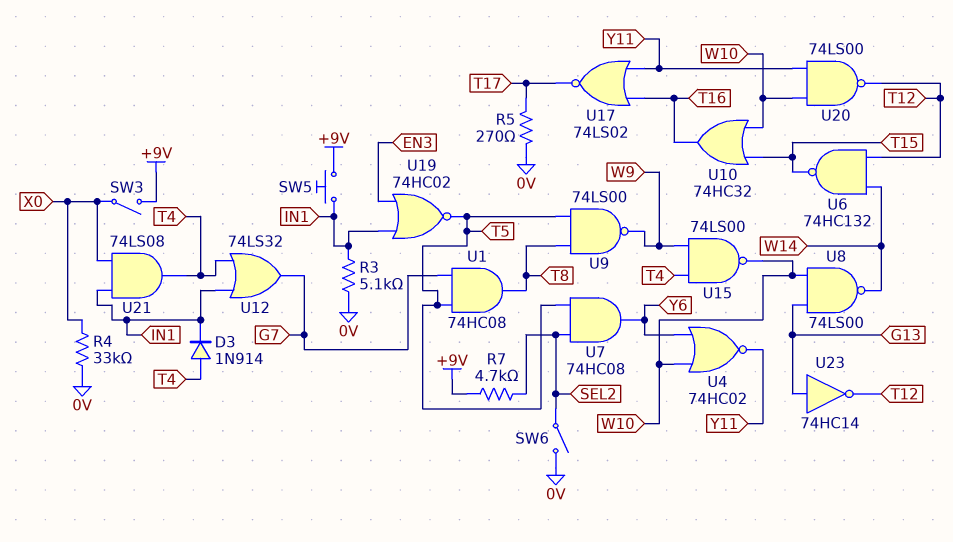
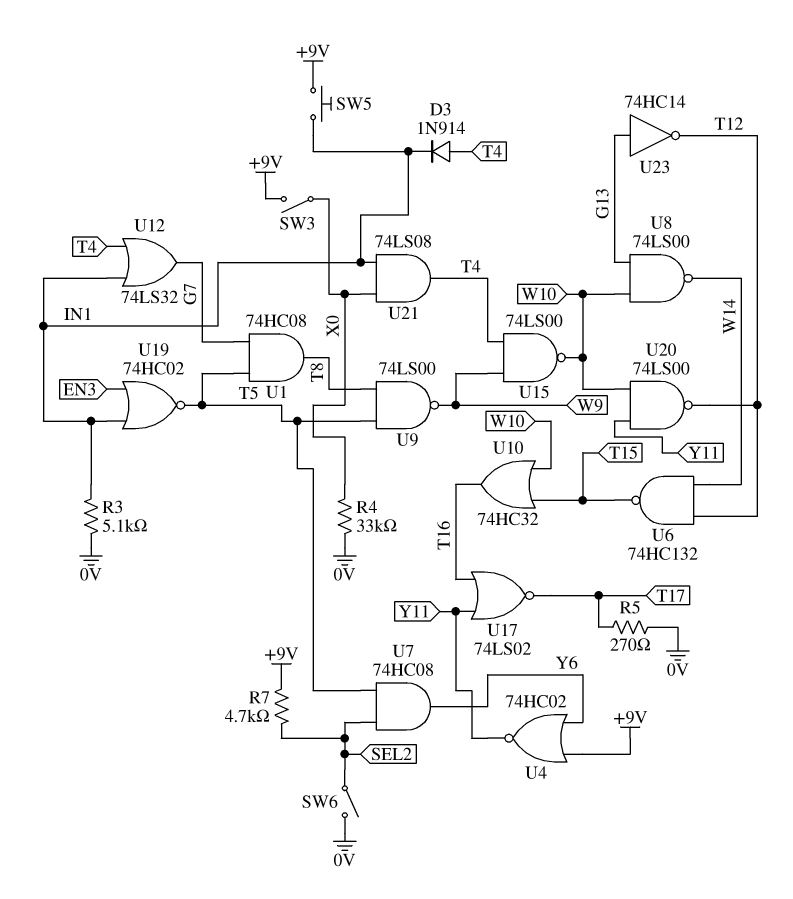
U4: NOR 74HC02 (in W10, in Y6, out Y11) -> NOR 74HC02 (in +9V, in Y6, out Y11)

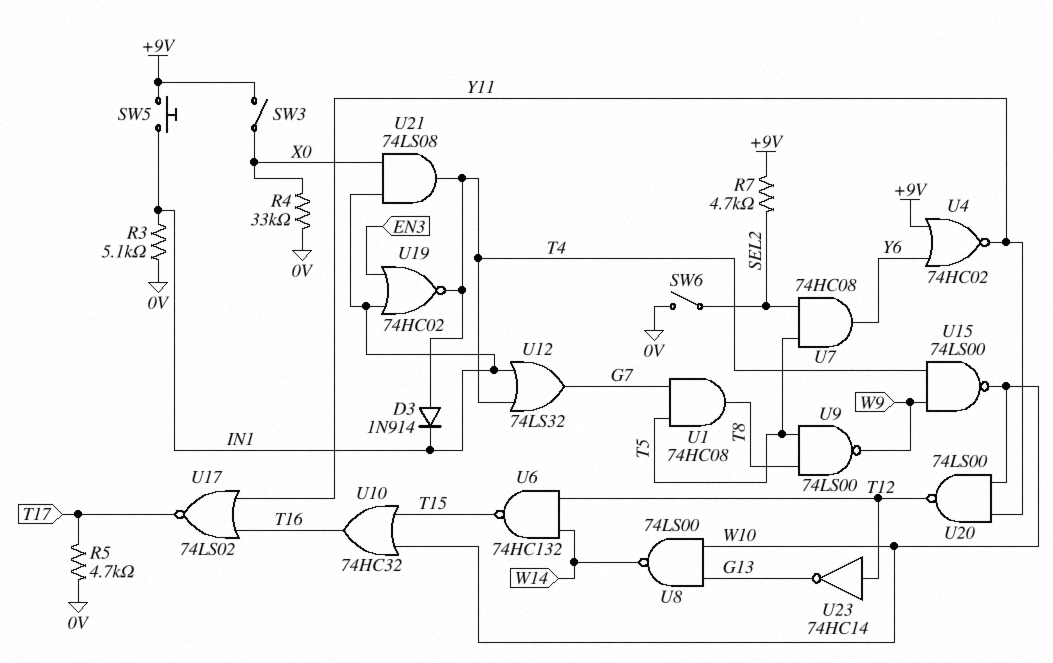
R5: 270 (0V, T17) -> 4.7k (0V, T17)
U19: NOR 74HC02 (in EN3, in IN1, out T5) -> NOR 74HC02 (in EN3, in IN1, out T4)
U23: NOT 74HC14 (in G13, out T12) -> NOT 74HC14 (in T12, out G13)

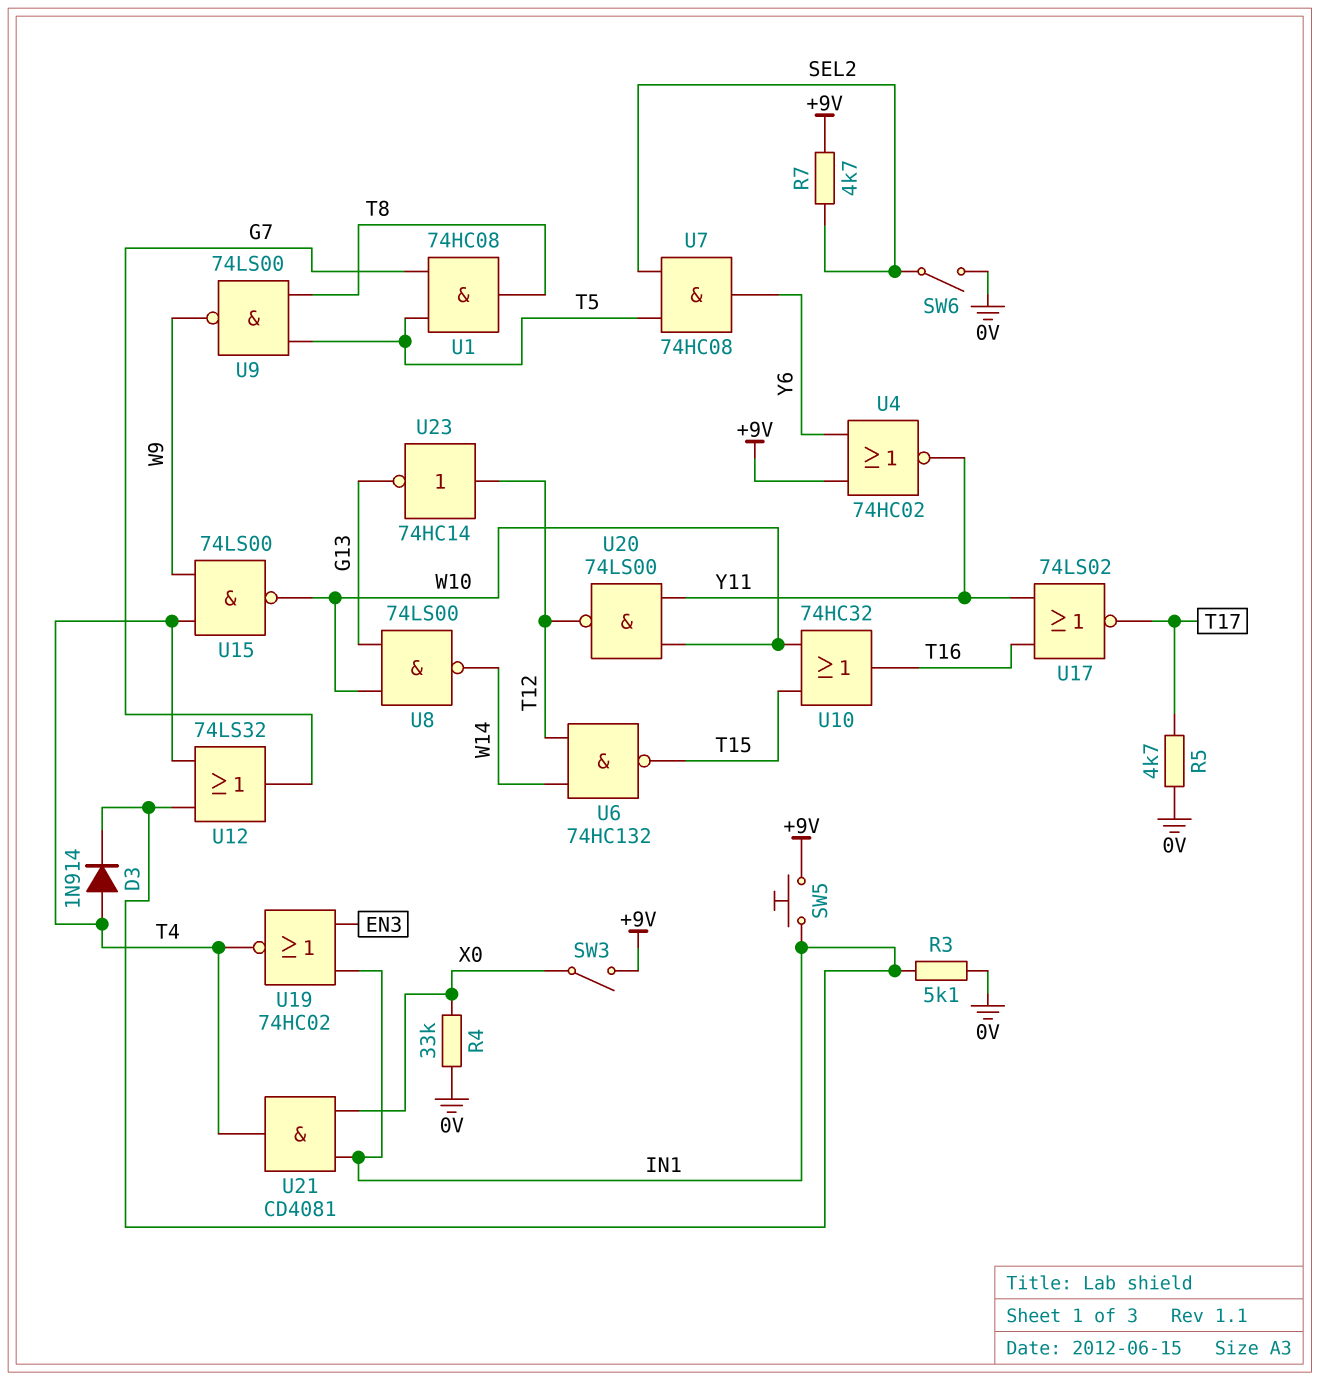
U21: AND 74LS08 (in IN1, in X0, out T4) -> AND CD4081 (in IN1, in X0, out T4)

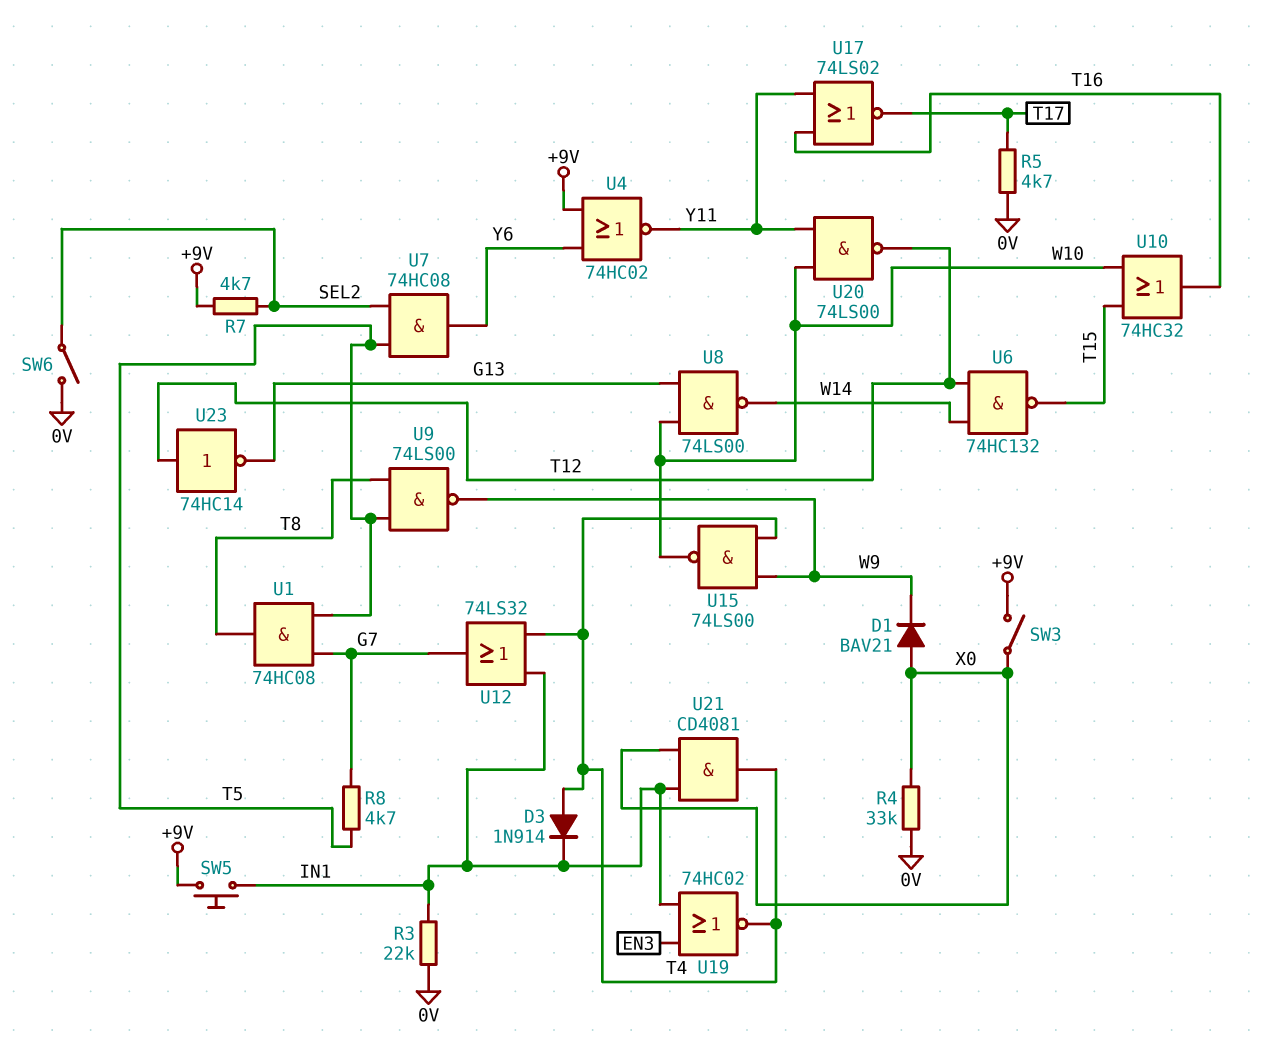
D1: none -> diode BAV21 (A X0, K W9)
R3: 5.1k (0V, IN1) -> 22k (0V, IN1)
R8: none -> 4.7k (G7, T5)

